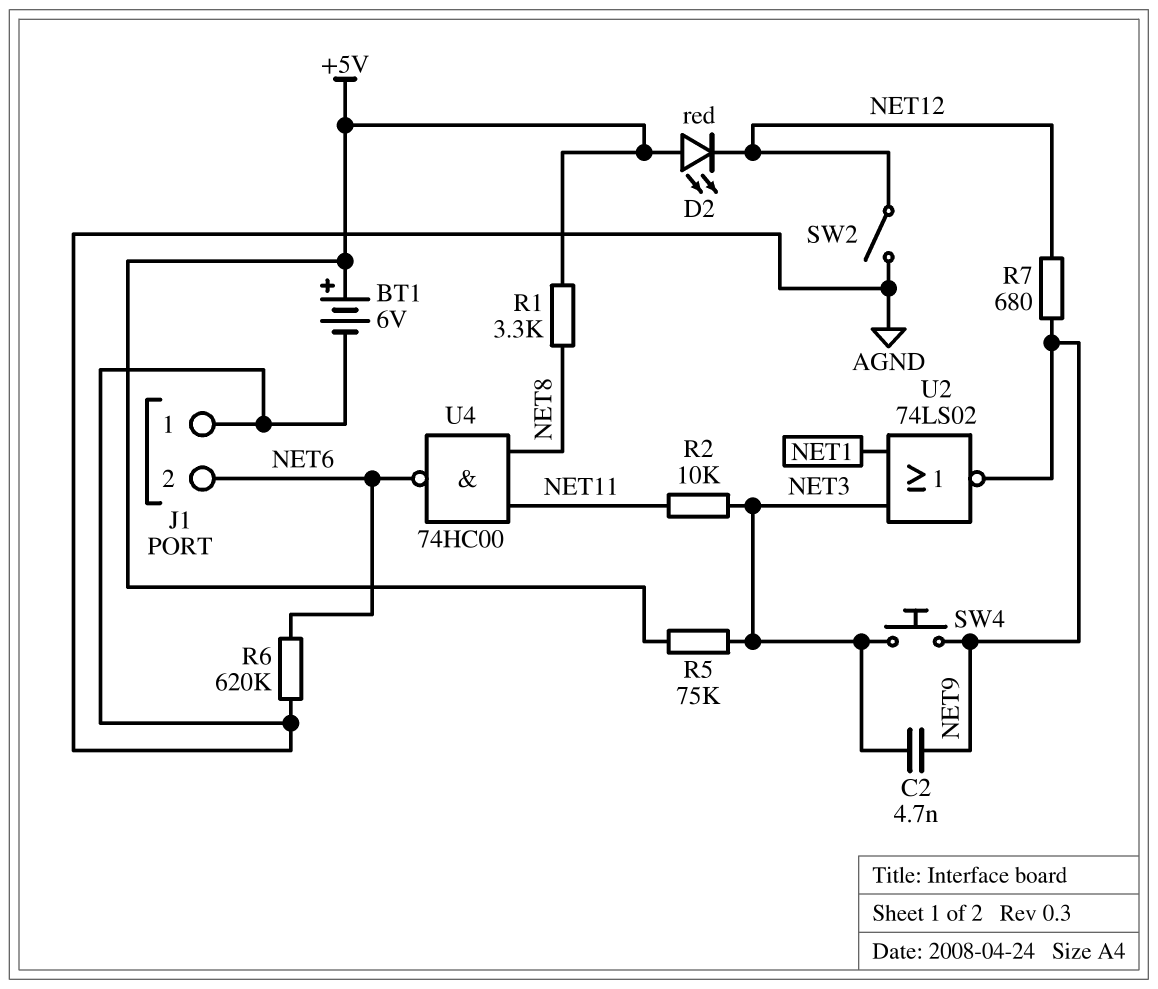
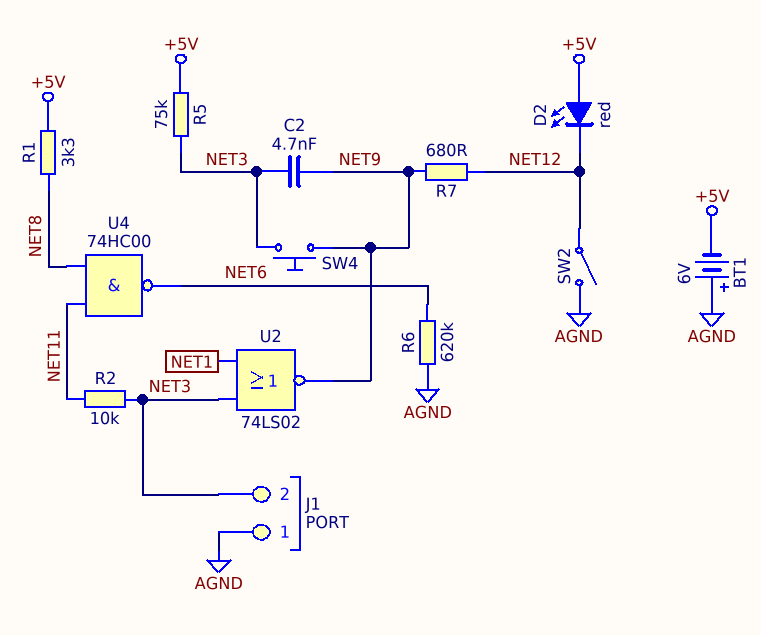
BT1: 6V (plus +5V, minus AGND) -> 6V (plus AGND, minus +5V)
J1 pin 2: NET6 -> NET3

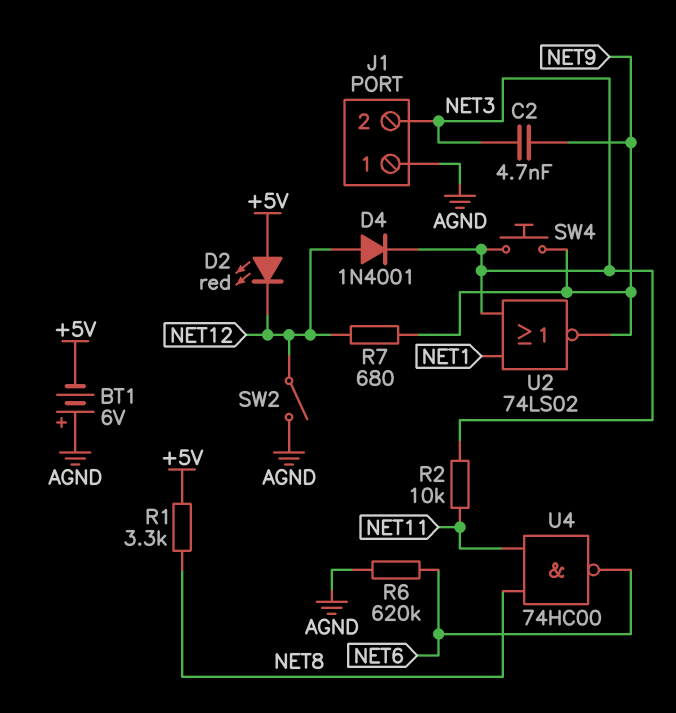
D4: none -> diode 1N4001 (A NET12, K NET3)
R5: 75k (+5V, NET3) -> none

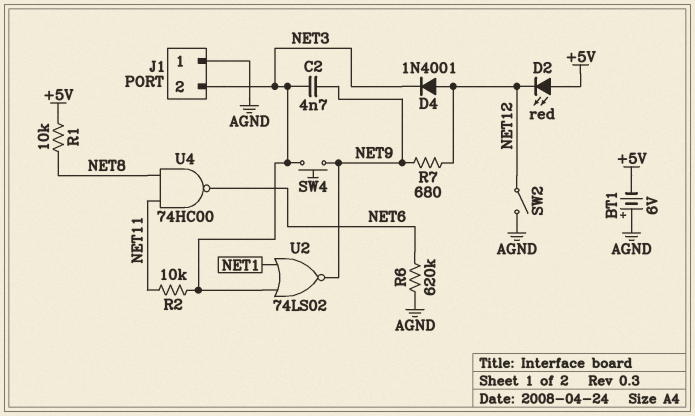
R1: 3.3k (+5V, NET8) -> 10k (+5V, NET8)

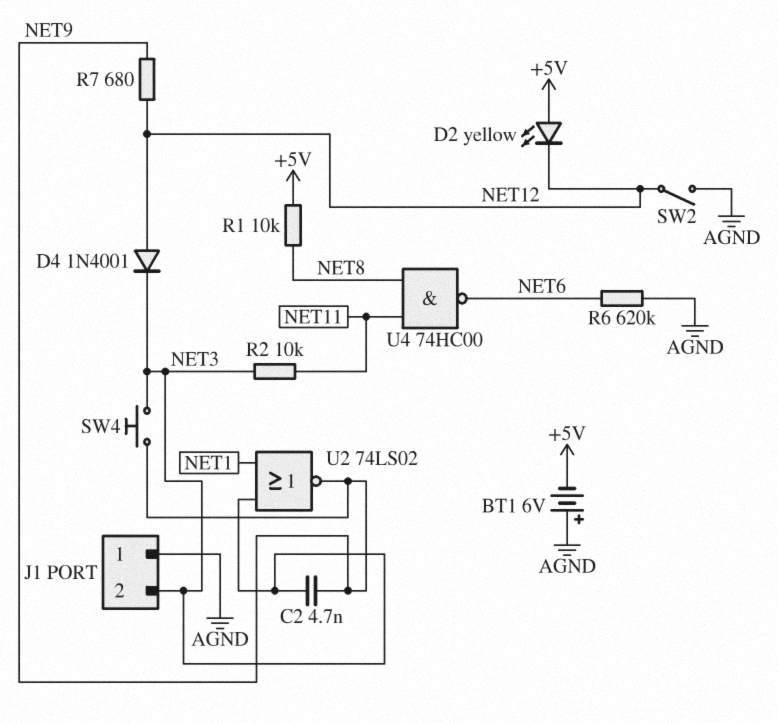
D2: LED red (A +5V, K NET12) -> LED yellow (A +5V, K NET12)

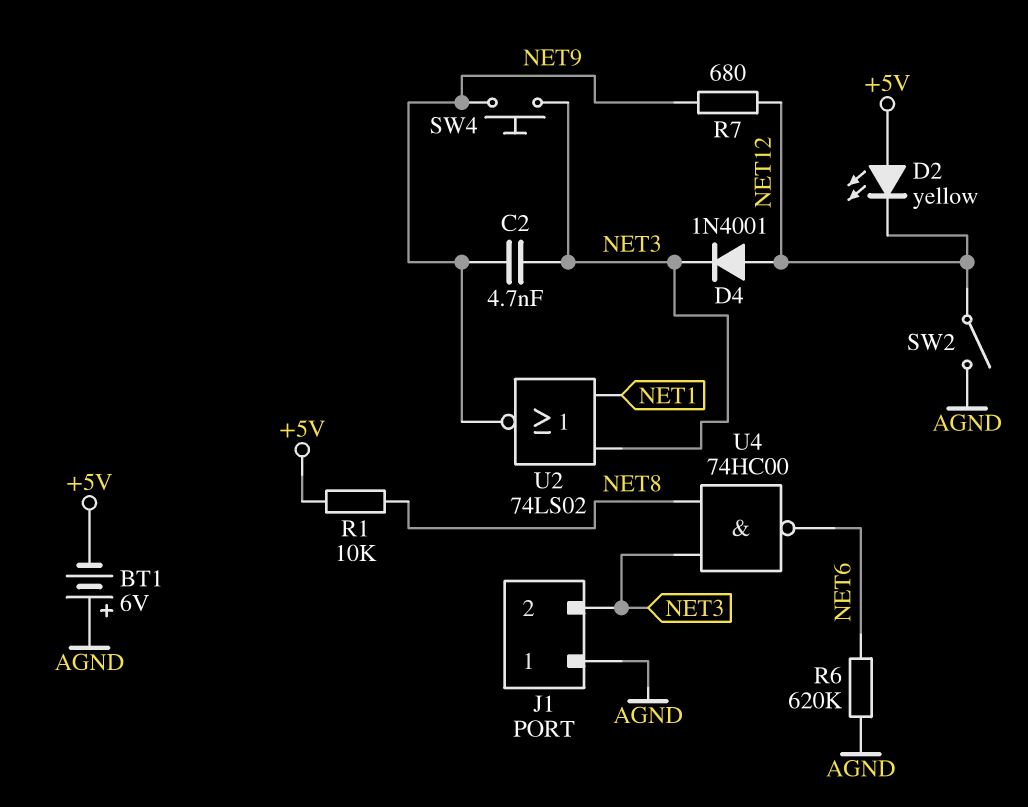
R2: 10k (NET3, NET11) -> none
U4: NAND 74HC00 (in NET8, in NET11, out NET6) -> NAND 74HC00 (in NET3, in NET8, out NET6)

